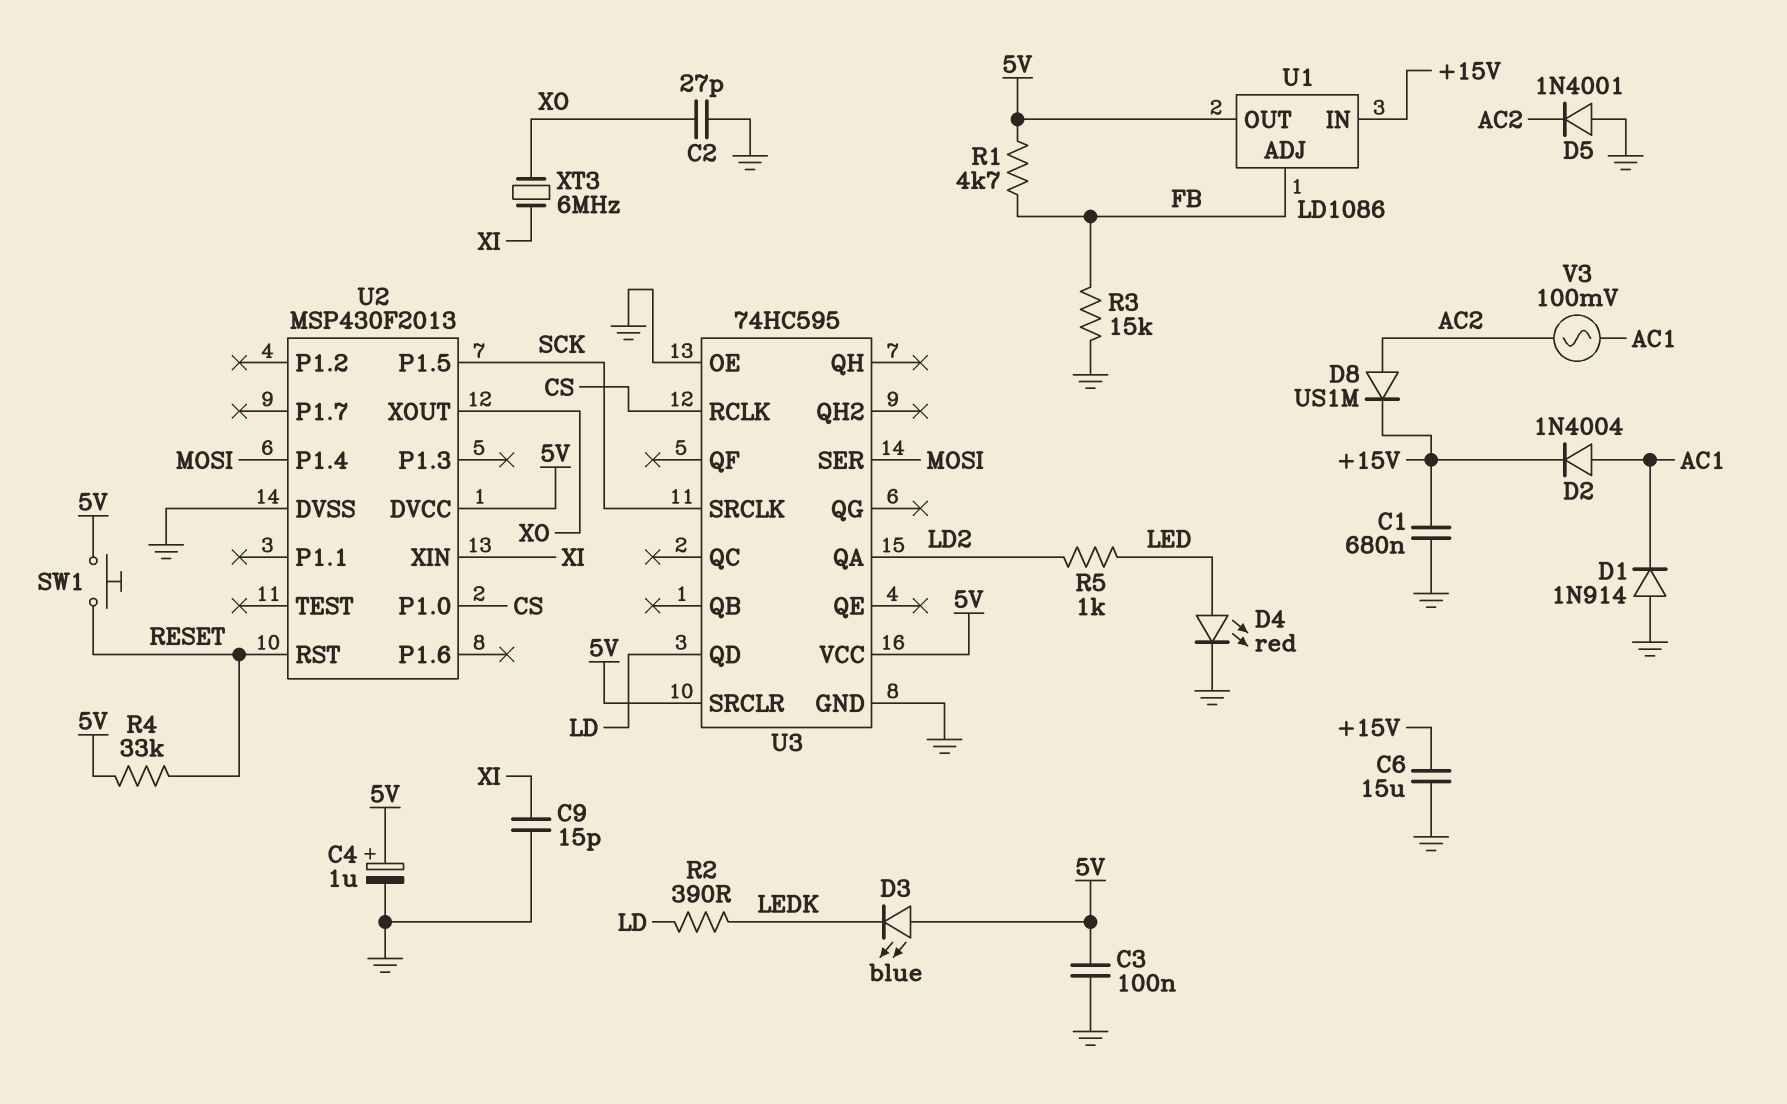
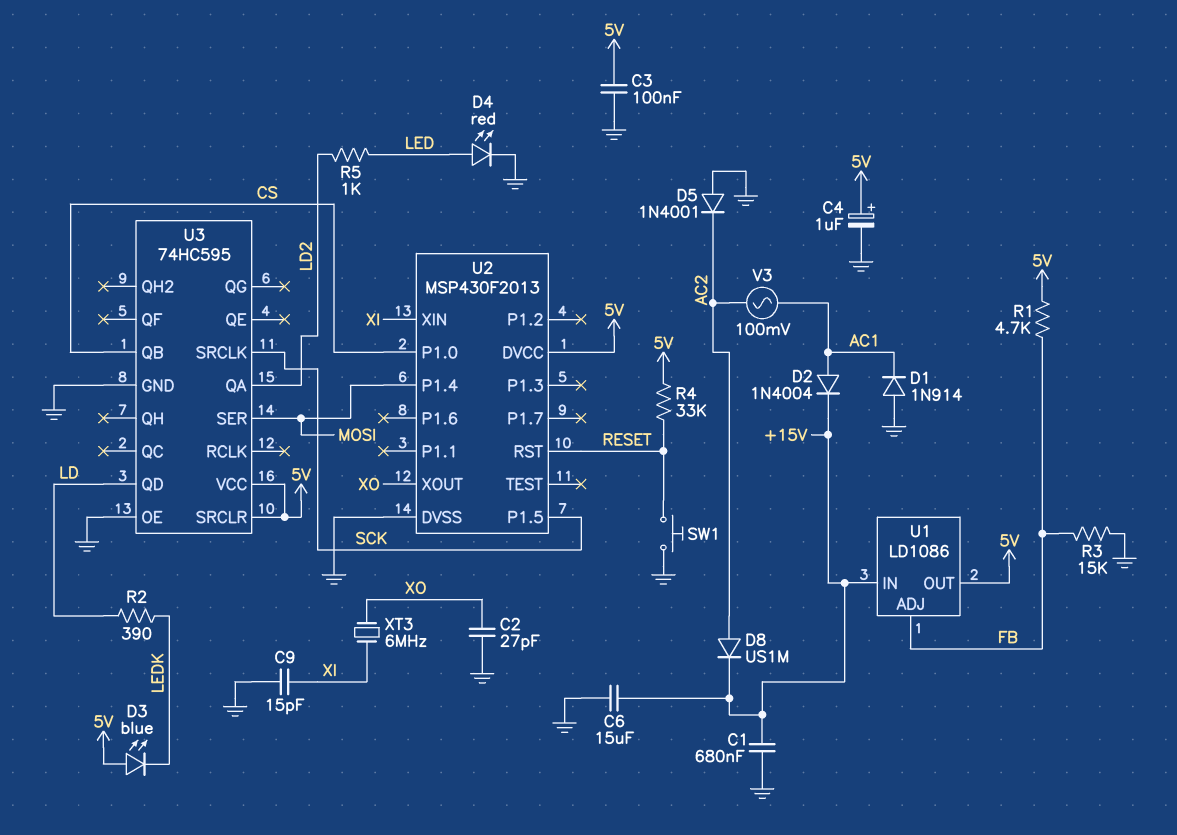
SW1: button (5V, RESET) -> button (GND, RESET)
U3 pin QB: none -> CS
U3 pin RCLK: CS -> none

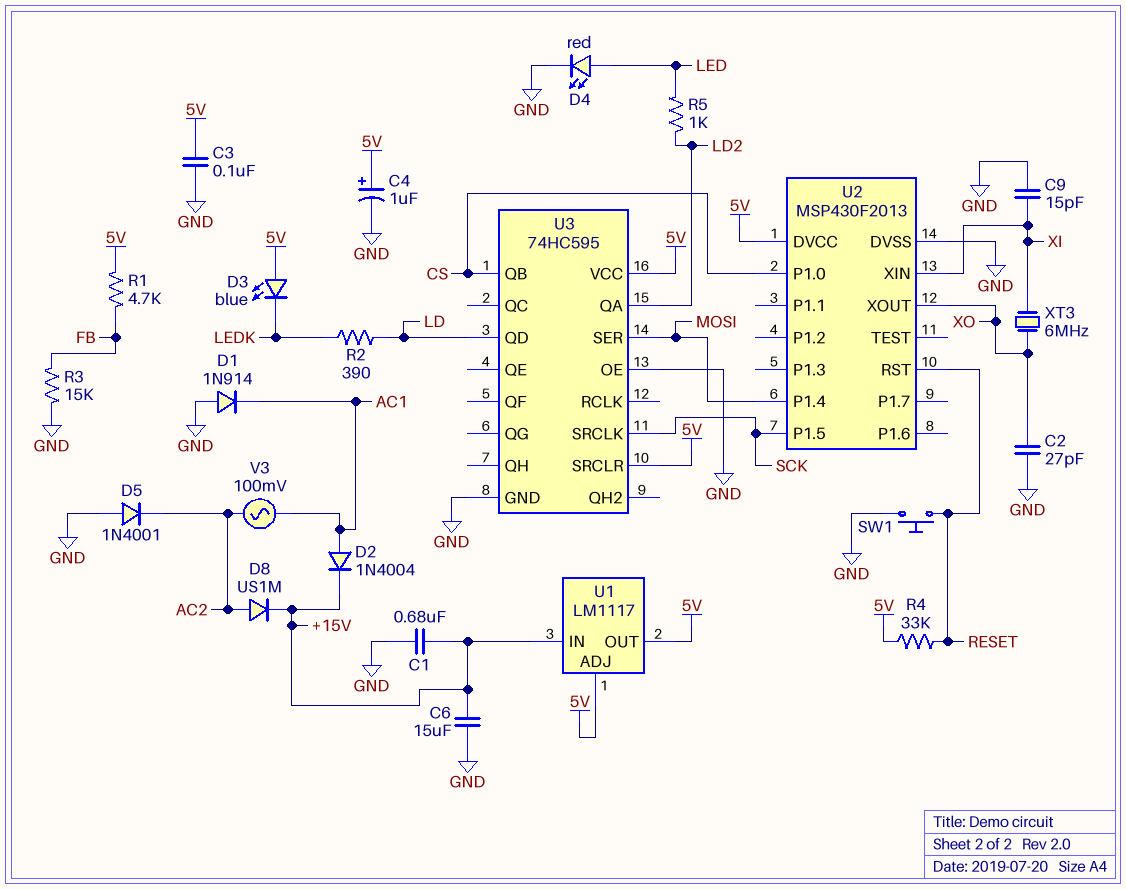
U1: LD1086 -> LM1117
U1 pin ADJ: FB -> 5V

